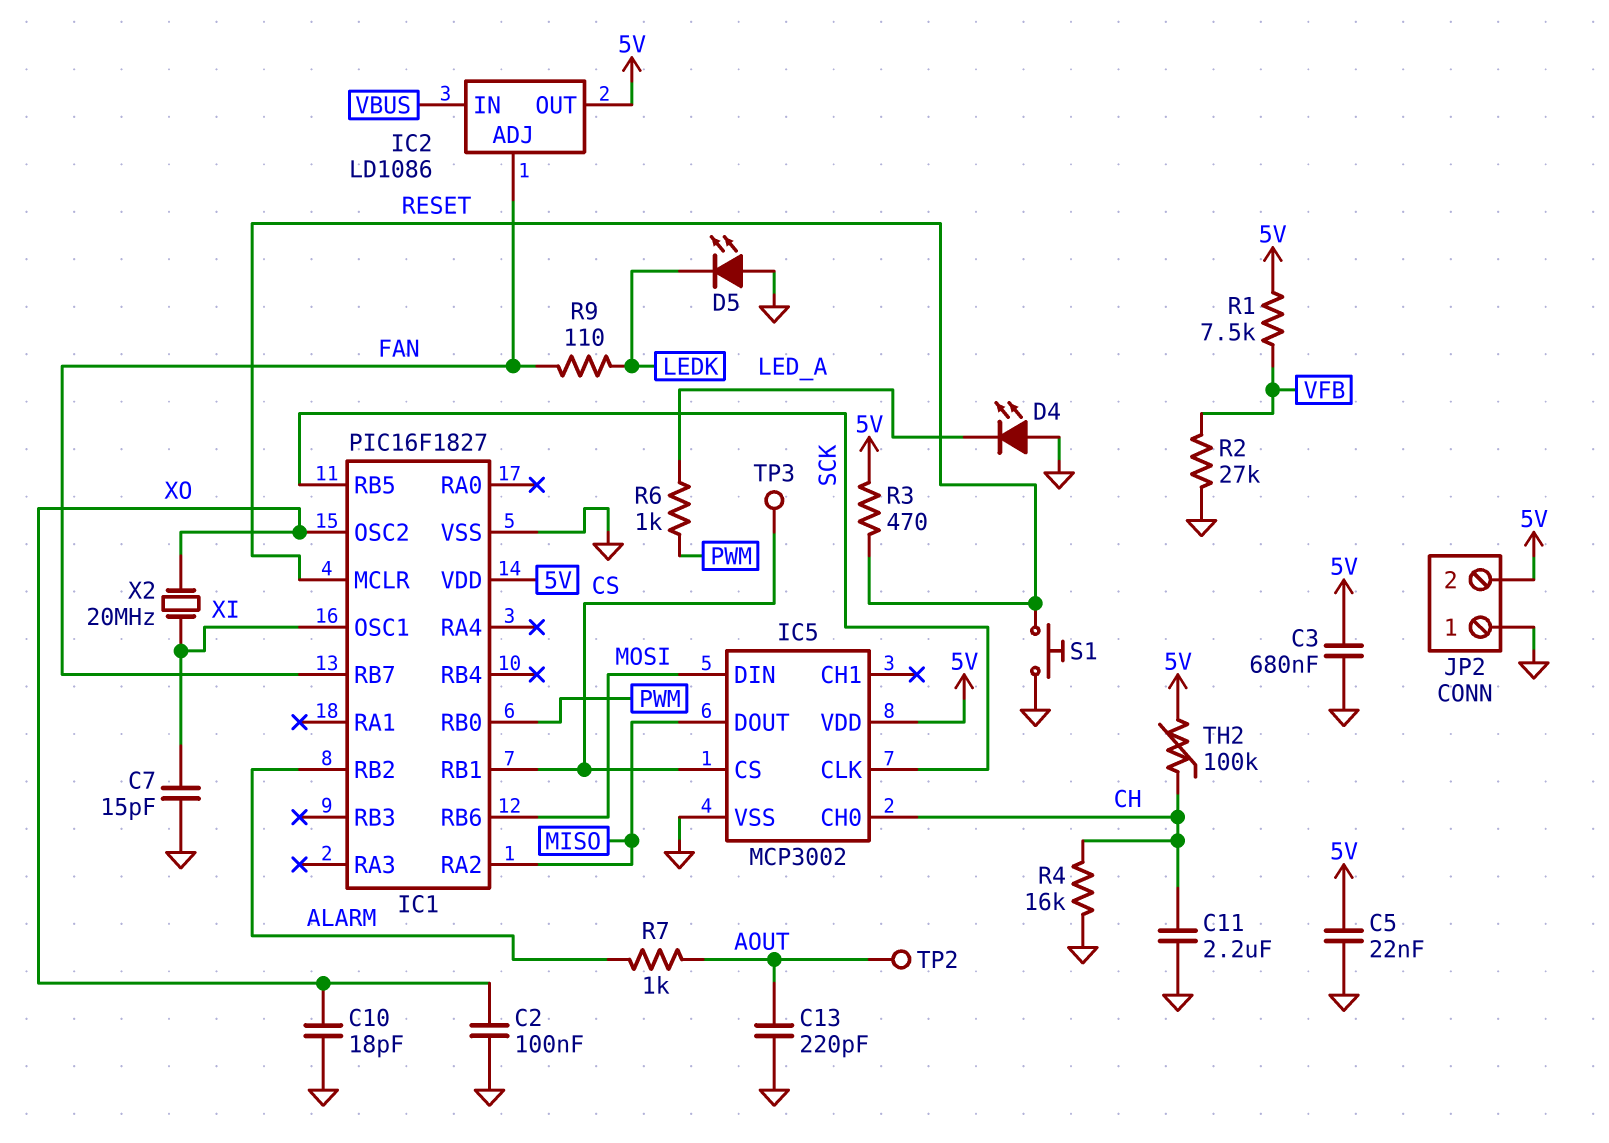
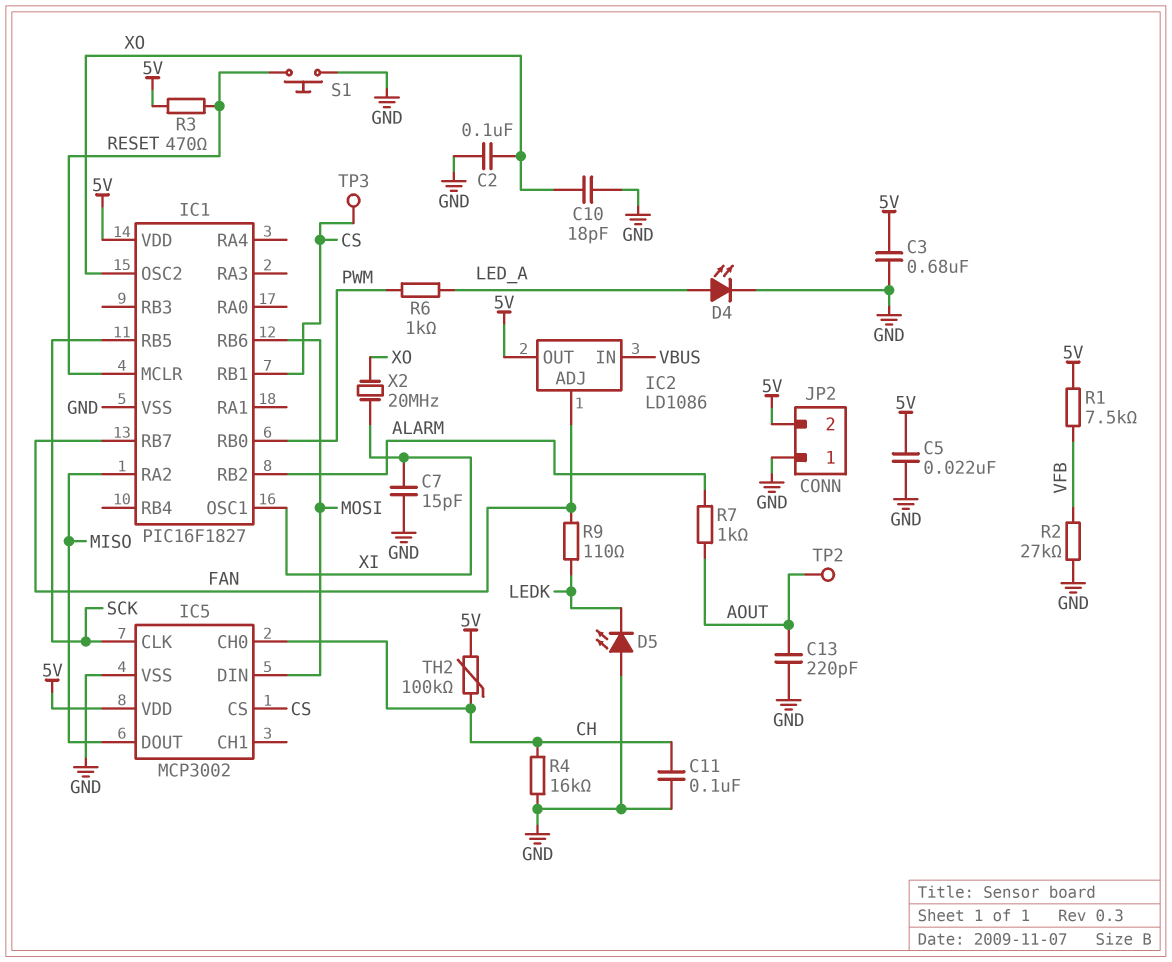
C11: 2.2uF (CH, GND) -> 100nF (CH, GND)
D4: LED (A GND, K LED_A) -> LED (A LED_A, K GND)

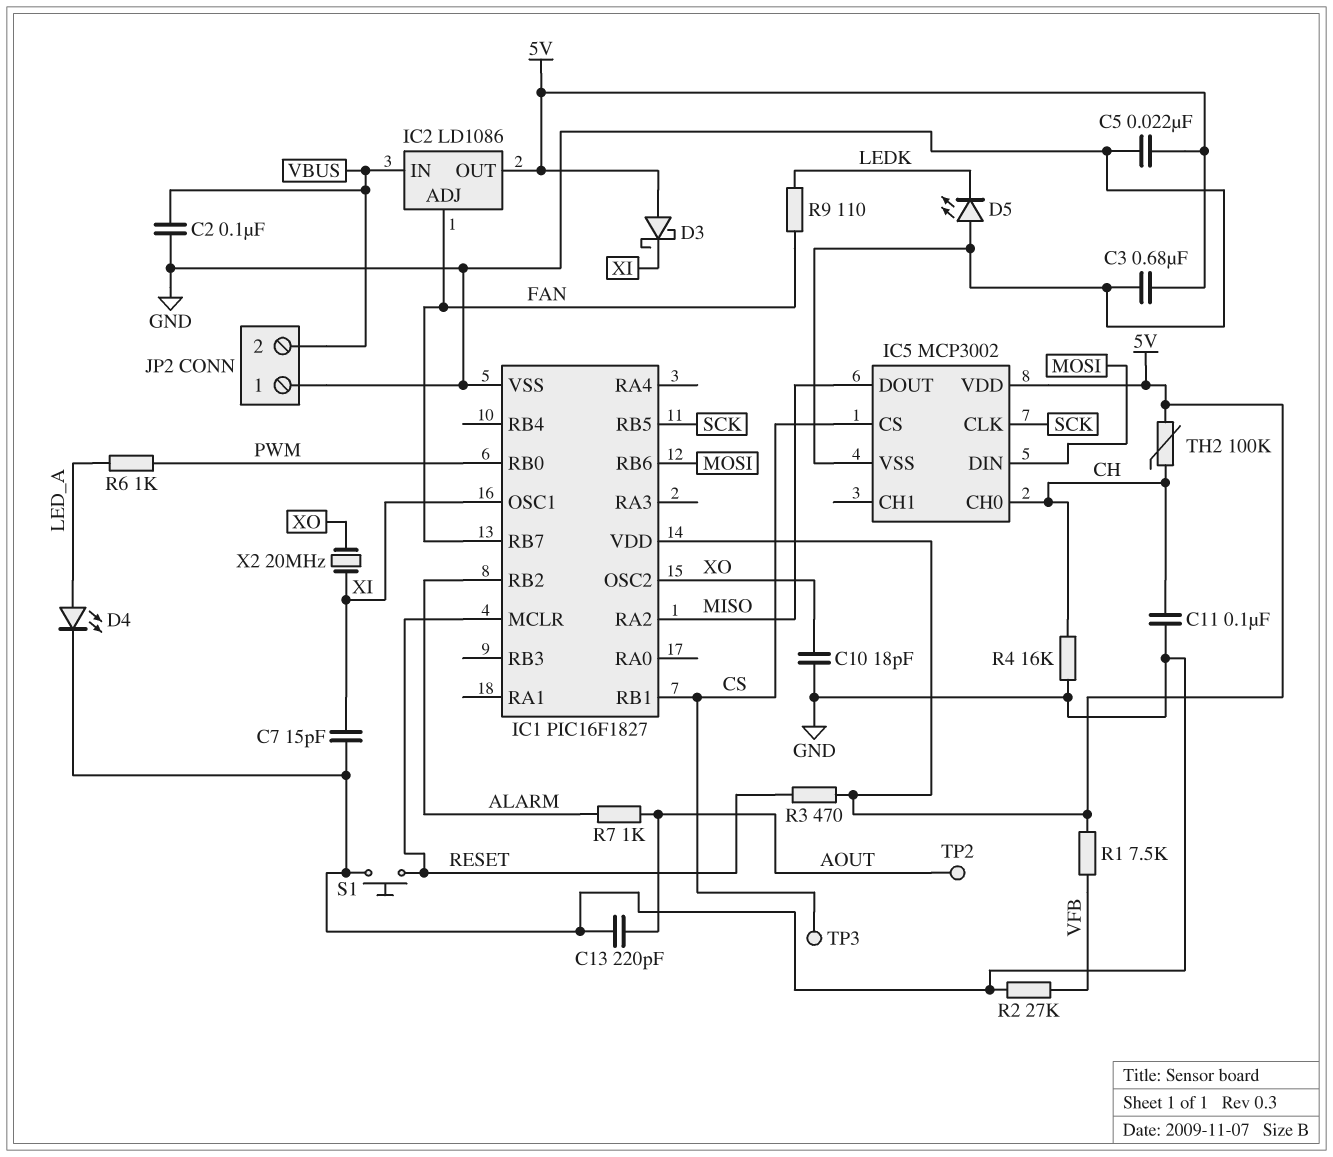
C2: 100nF (GND, XO) -> 100nF (GND, VBUS)
D3: none -> schottky (A 5V, K XI)
JP2 pin 2: 5V -> VBUS

